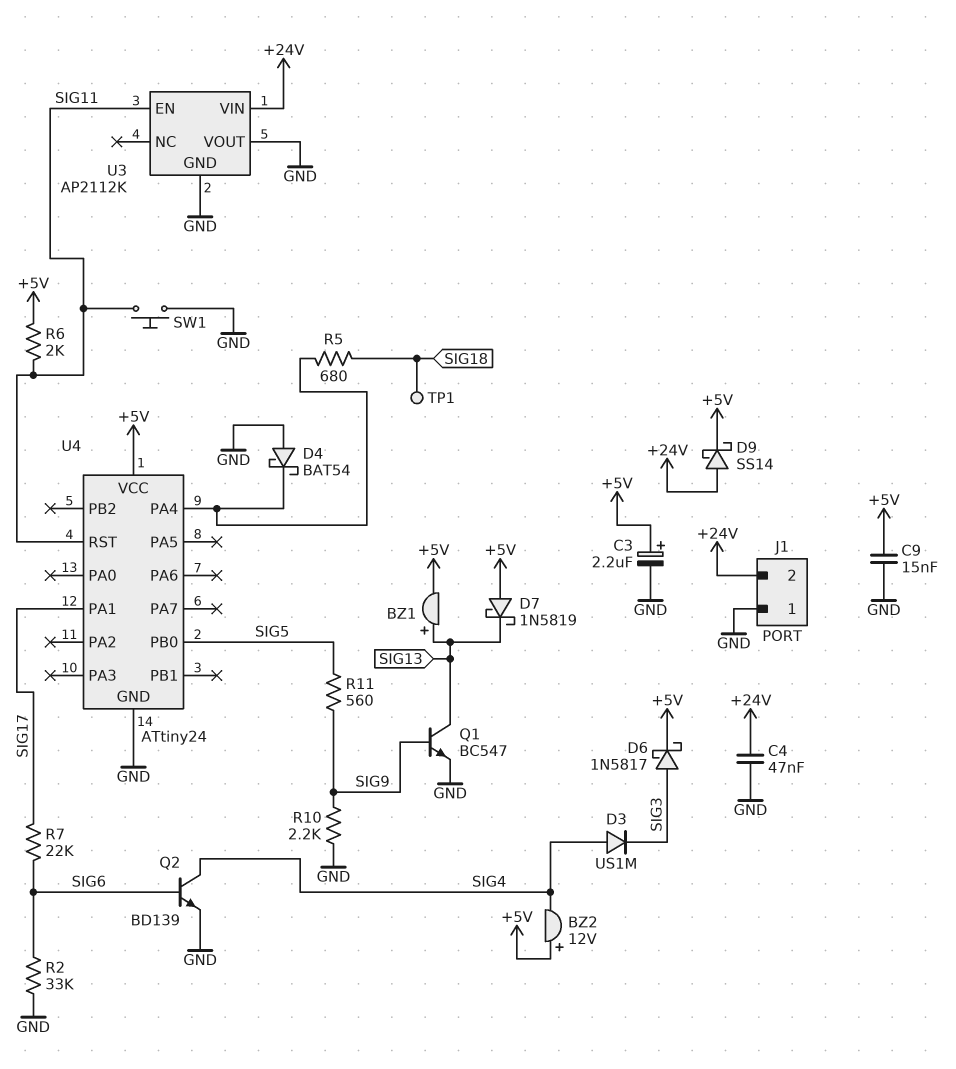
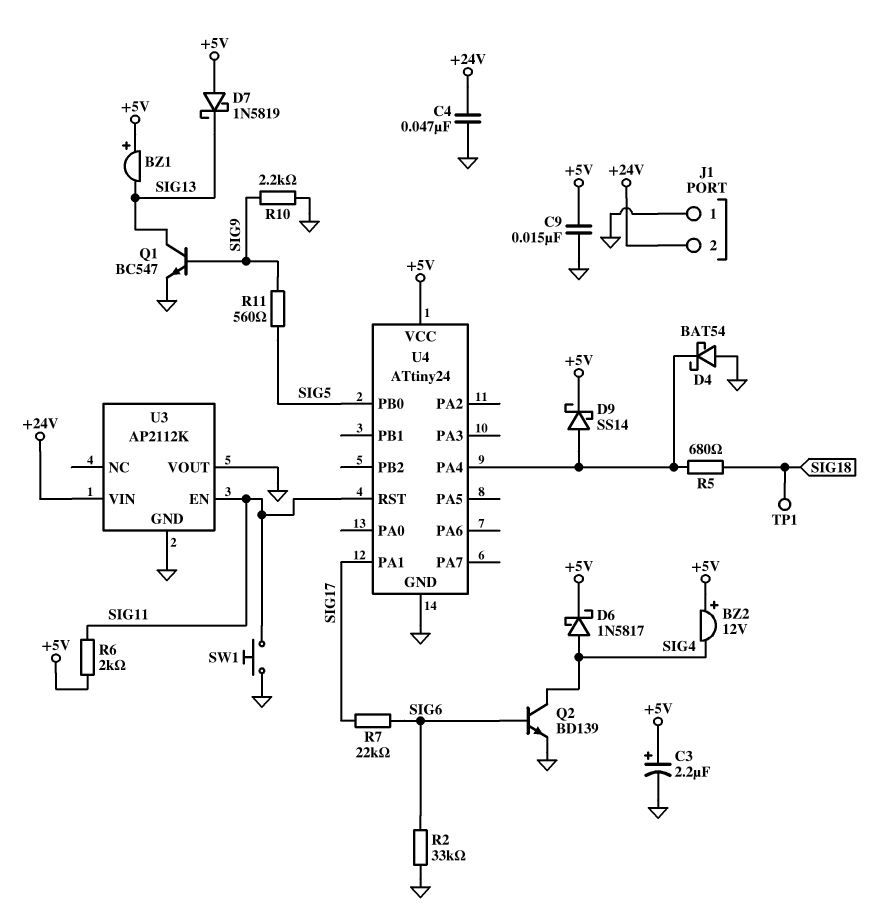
BZ1: buzzer (plus SIG13, minus +5V) -> buzzer (plus +5V, minus SIG13)
D3: diode US1M (A SIG4, K SIG3) -> none
D6: schottky 1N5817 (A SIG3, K +5V) -> schottky 1N5817 (A SIG4, K +5V)
D9: schottky SS14 (A +24V, K +5V) -> schottky SS14 (A U4/PA4, K +5V)

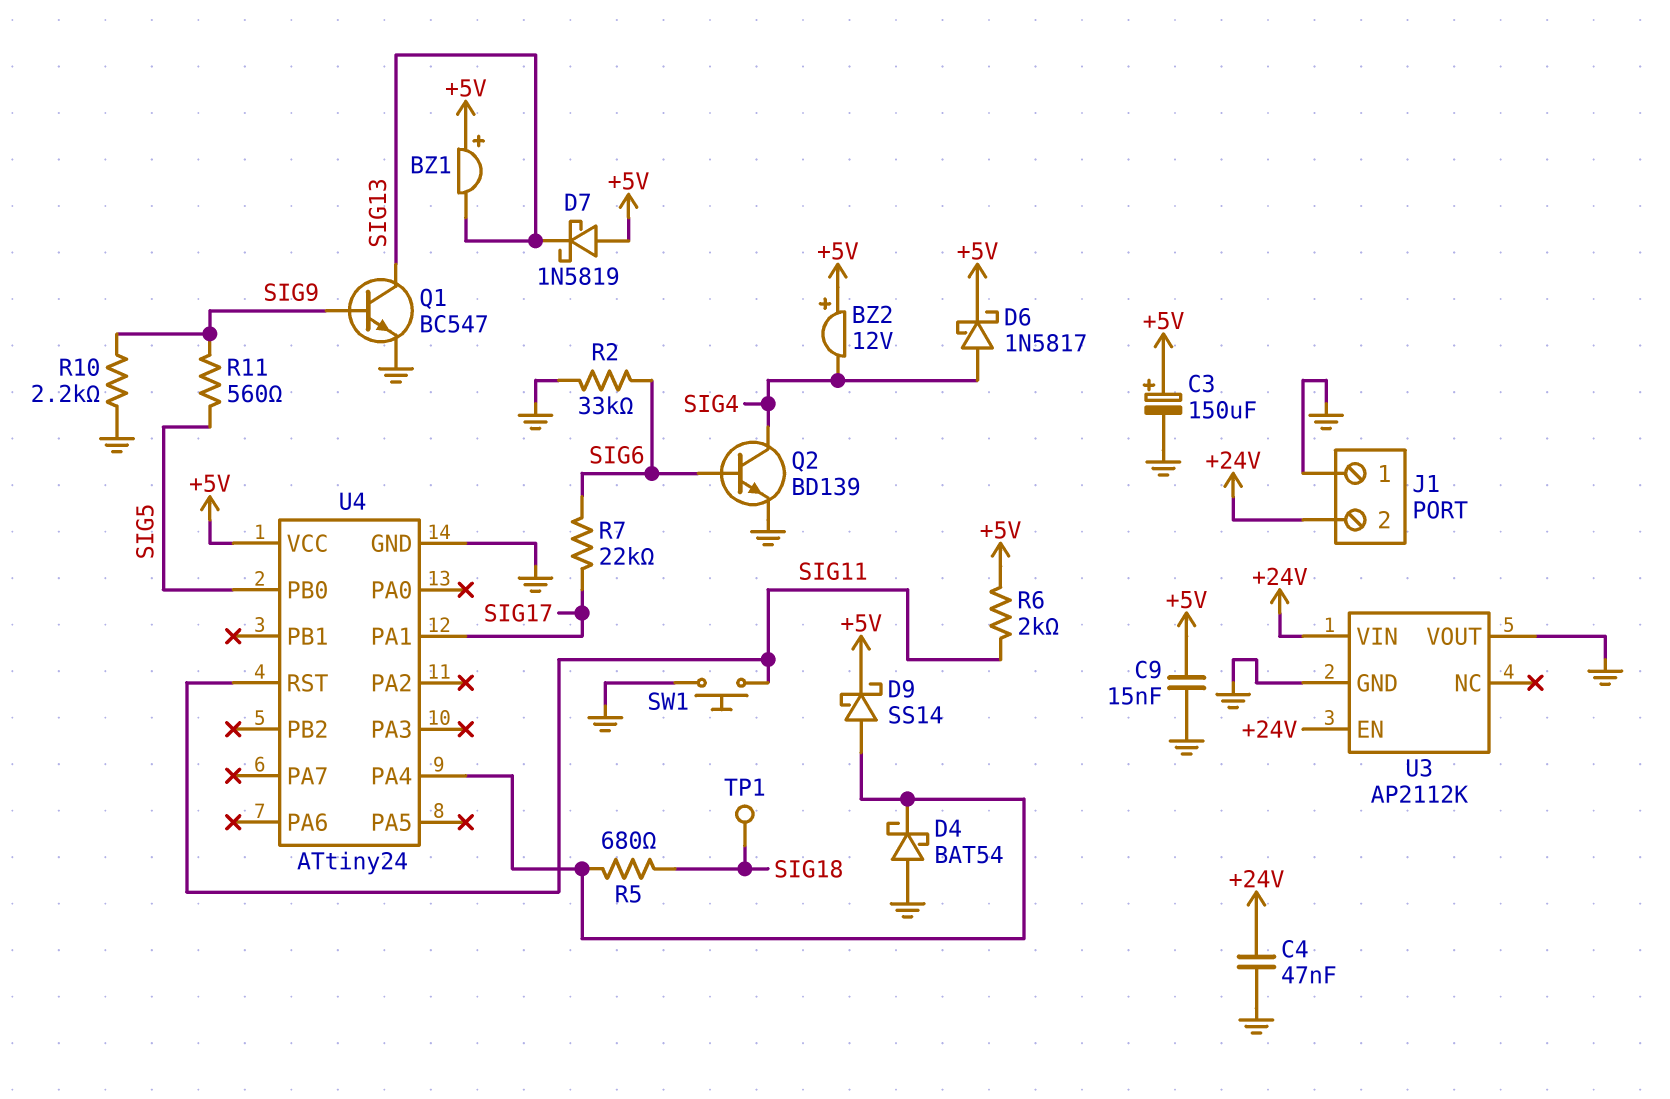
C3: 2.2uF (plus +5V, minus GND) -> 150uF (plus +5V, minus GND)
U3 pin EN: SIG11 -> +24V

